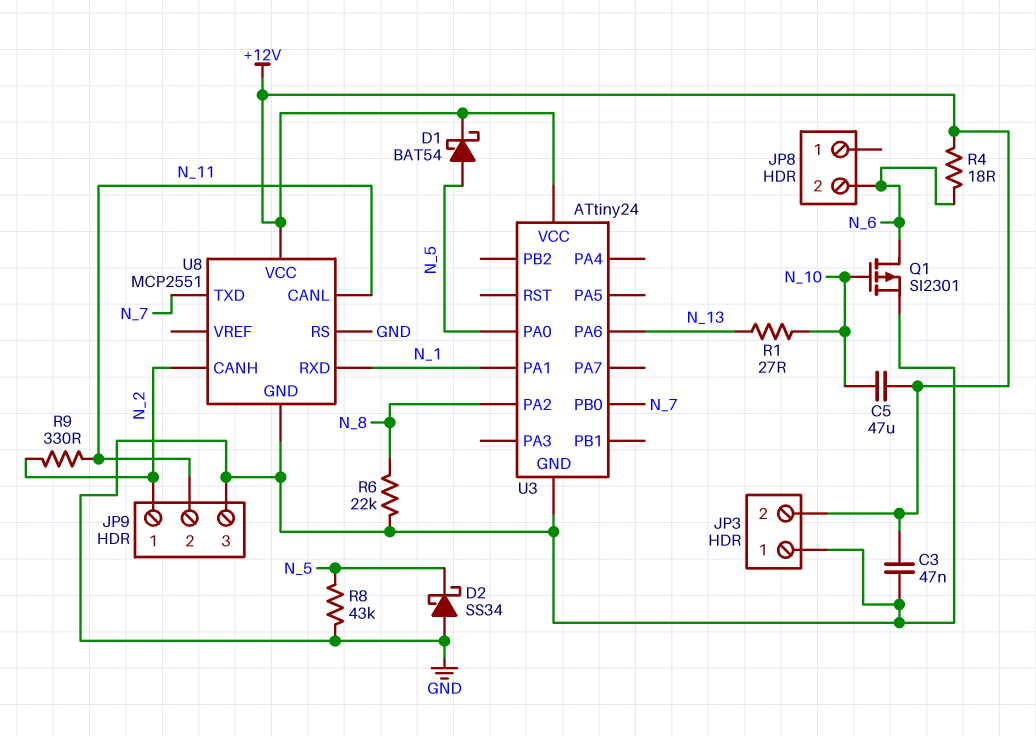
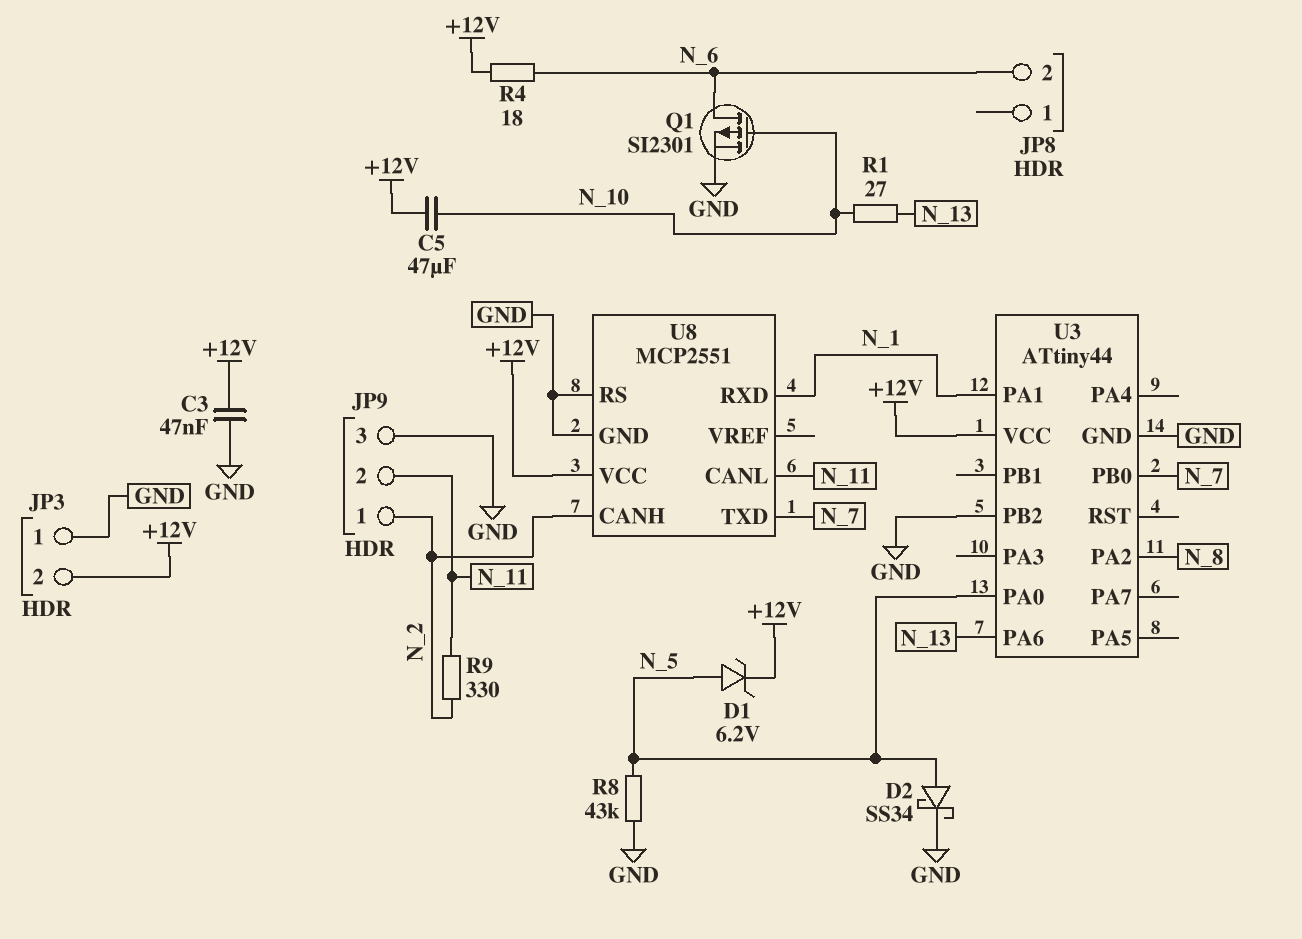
D1: schottky BAT54 (A N_5, K +12V) -> zener 6.2V (A N_5, K +12V)
D2: schottky SS34 (A GND, K N_5) -> schottky SS34 (A N_5, K GND)
R6: 22k (GND, N_8) -> none
U3: ATtiny24 -> ATtiny44
U3 pin PB2: none -> GND

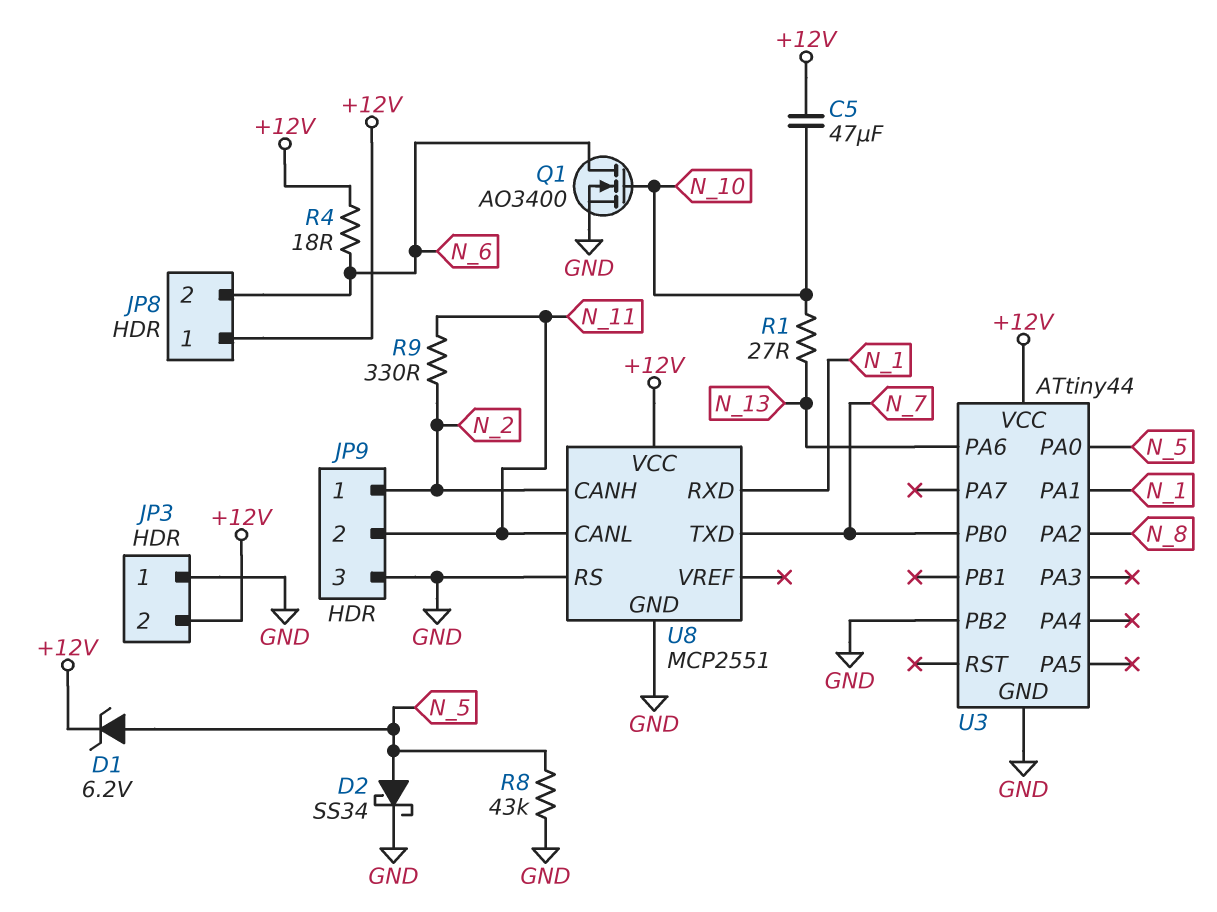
C3: 47nF (+12V, GND) -> none
JP8 pin 1: none -> +12V
Q1: PMOS SI2301 (G N_10, D N_6, S GND) -> NMOS AO3400 (G N_10, D N_6, S GND)

